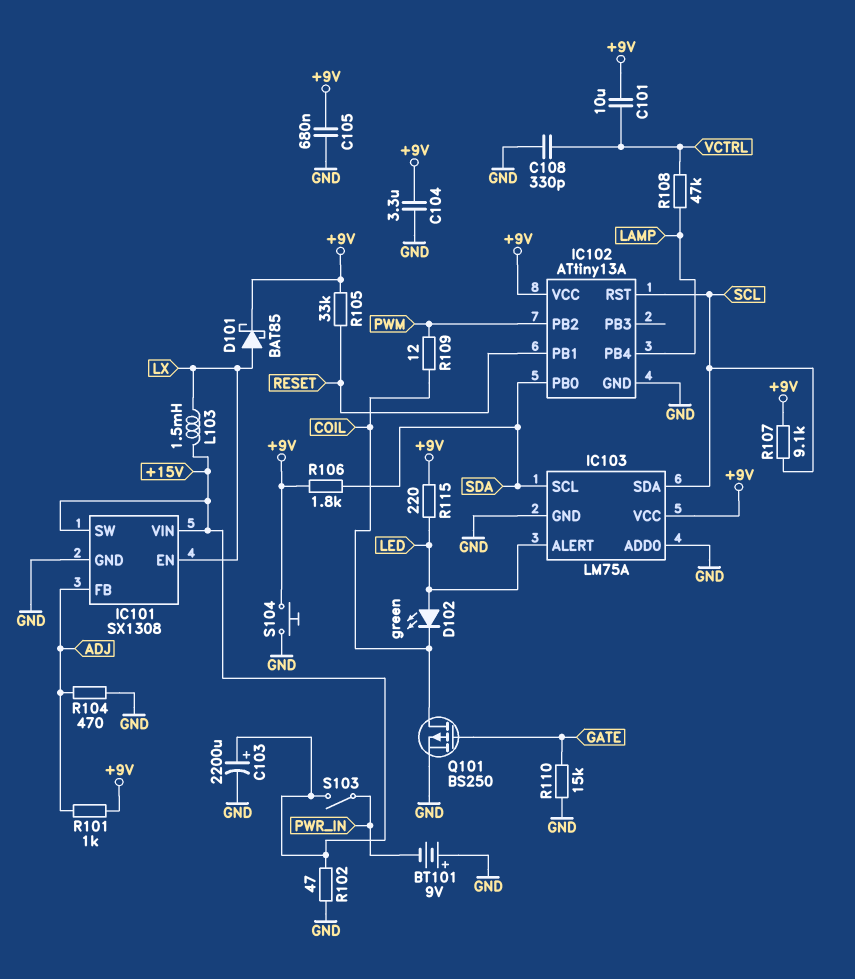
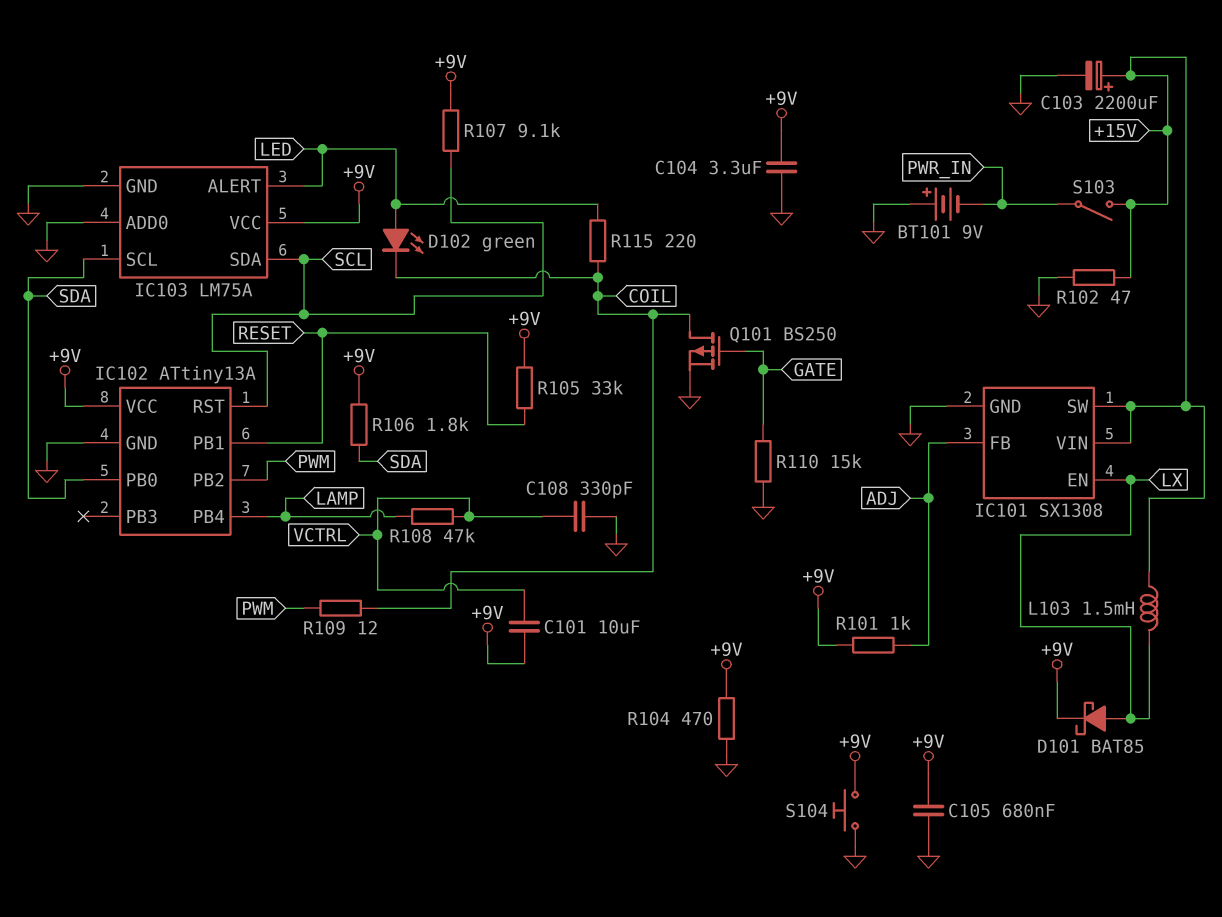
R104: 470 (ADJ, GND) -> 470 (+9V, GND)
R115: 220 (+9V, LED) -> 220 (COIL, LED)

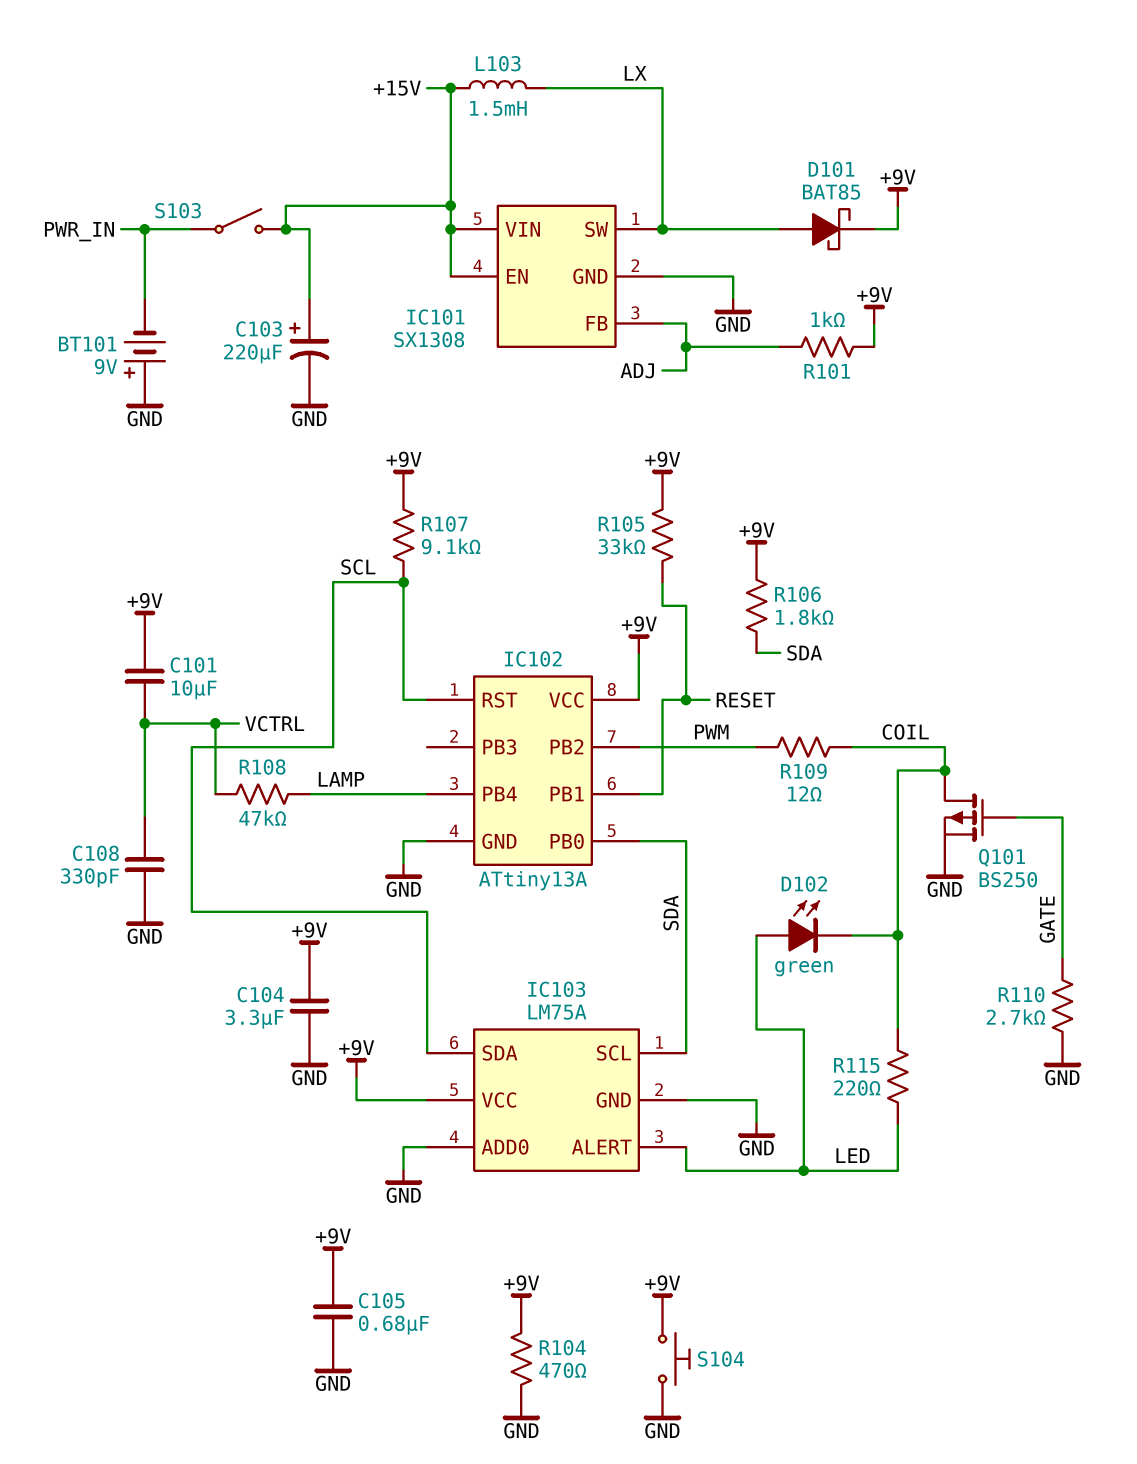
C103: 2200uF (plus +15V, minus GND) -> 220uF (plus +15V, minus GND)
IC101 pin EN: LX -> +15V
IC101 pin SW: +15V -> LX
R102: 47 (+15V, GND) -> none
R110: 15k (GATE, GND) -> 2.7k (GATE, GND)

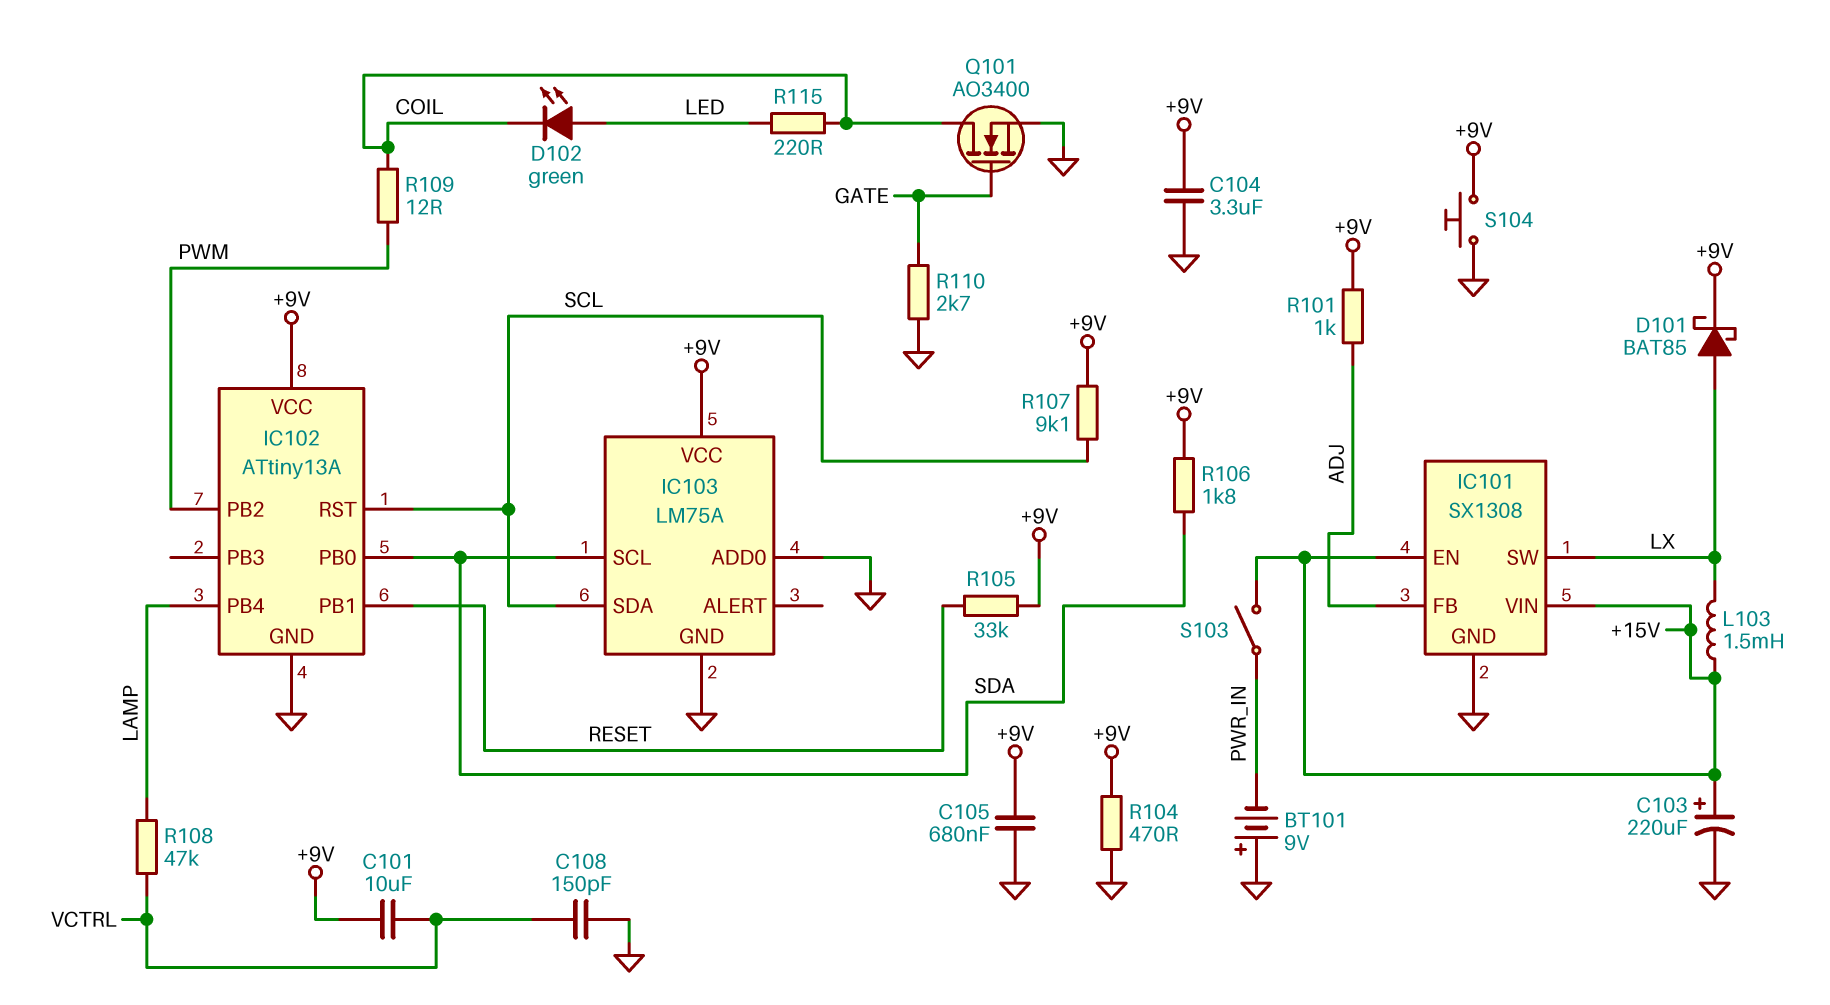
C108: 330pF (GND, VCTRL) -> 150pF (GND, VCTRL)
IC103 pin ALERT: LED -> none
Q101: PMOS BS250 (G GATE, D COIL, S GND) -> NMOS AO3400 (G GATE, D COIL, S GND)

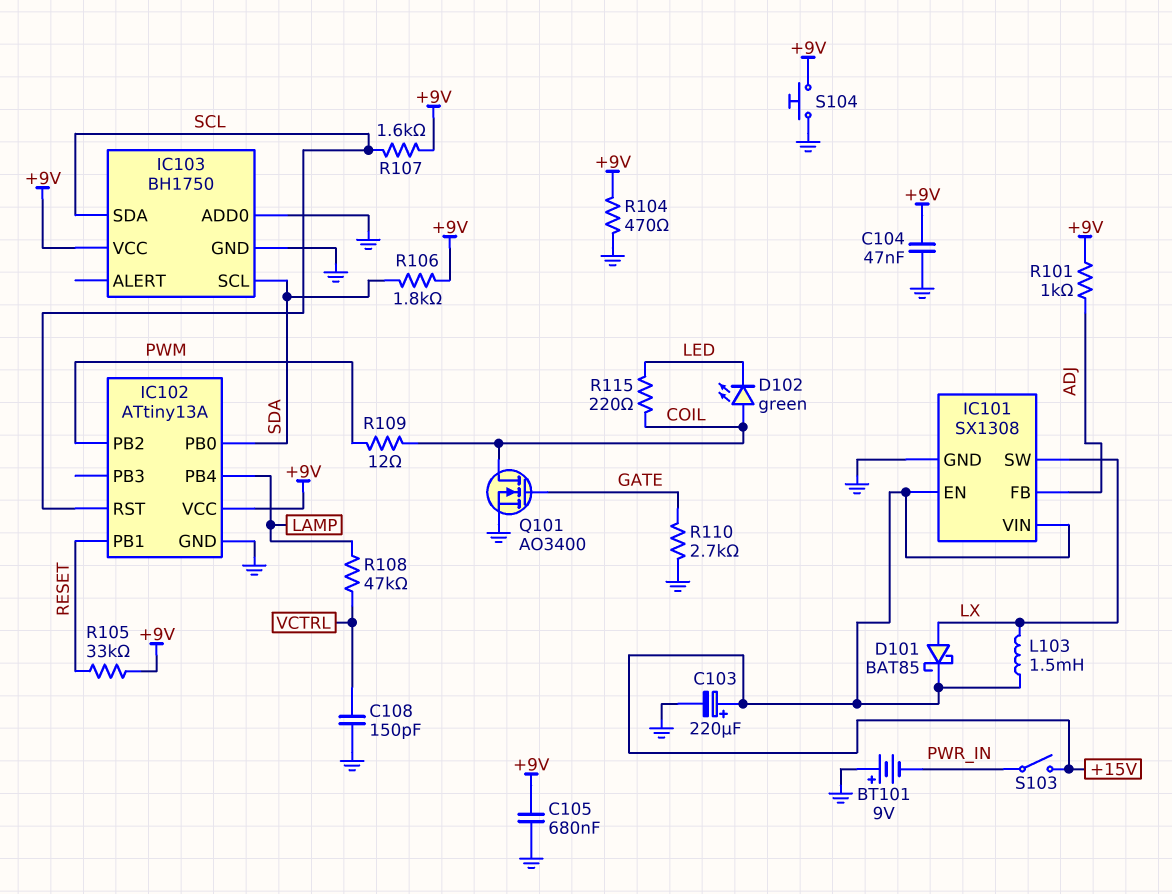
C101: 10uF (+9V, VCTRL) -> none
C104: 3.3uF (+9V, GND) -> 47nF (+9V, GND)
D101: schottky BAT85 (A LX, K +9V) -> schottky BAT85 (A LX, K +15V)
D102: LED green (A LED, K COIL) -> LED green (A COIL, K LED)
IC103: LM75A -> BH1750
R107: 9.1k (+9V, SCL) -> 1.6k (+9V, SCL)

